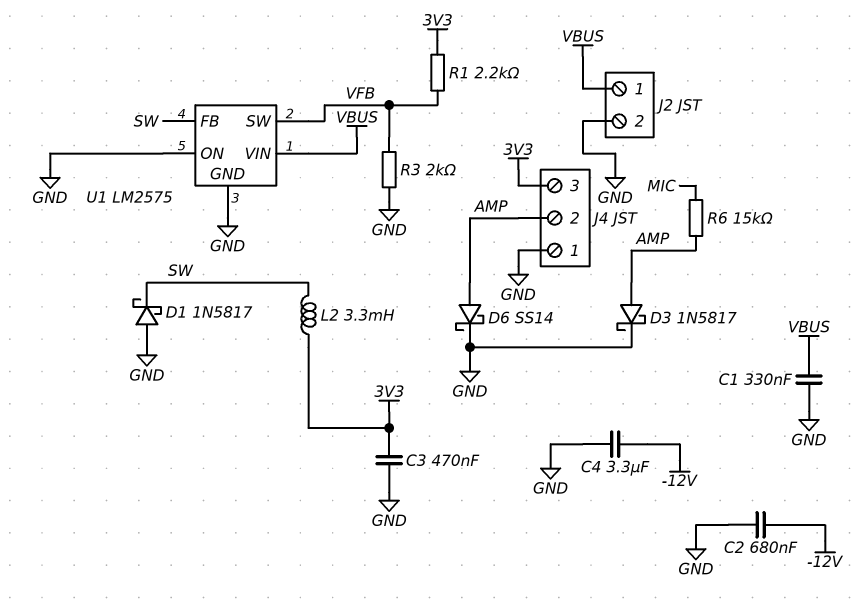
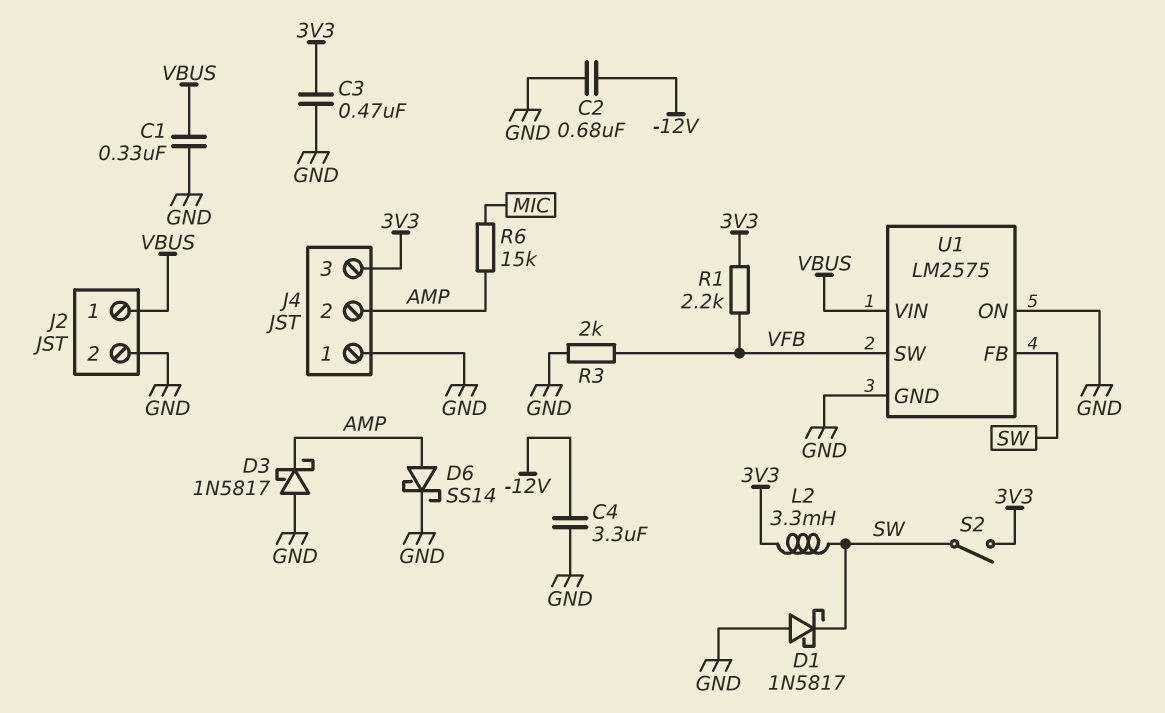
D3: schottky 1N5817 (A AMP, K GND) -> schottky 1N5817 (A GND, K AMP)
S2: none -> switch (3V3, SW)

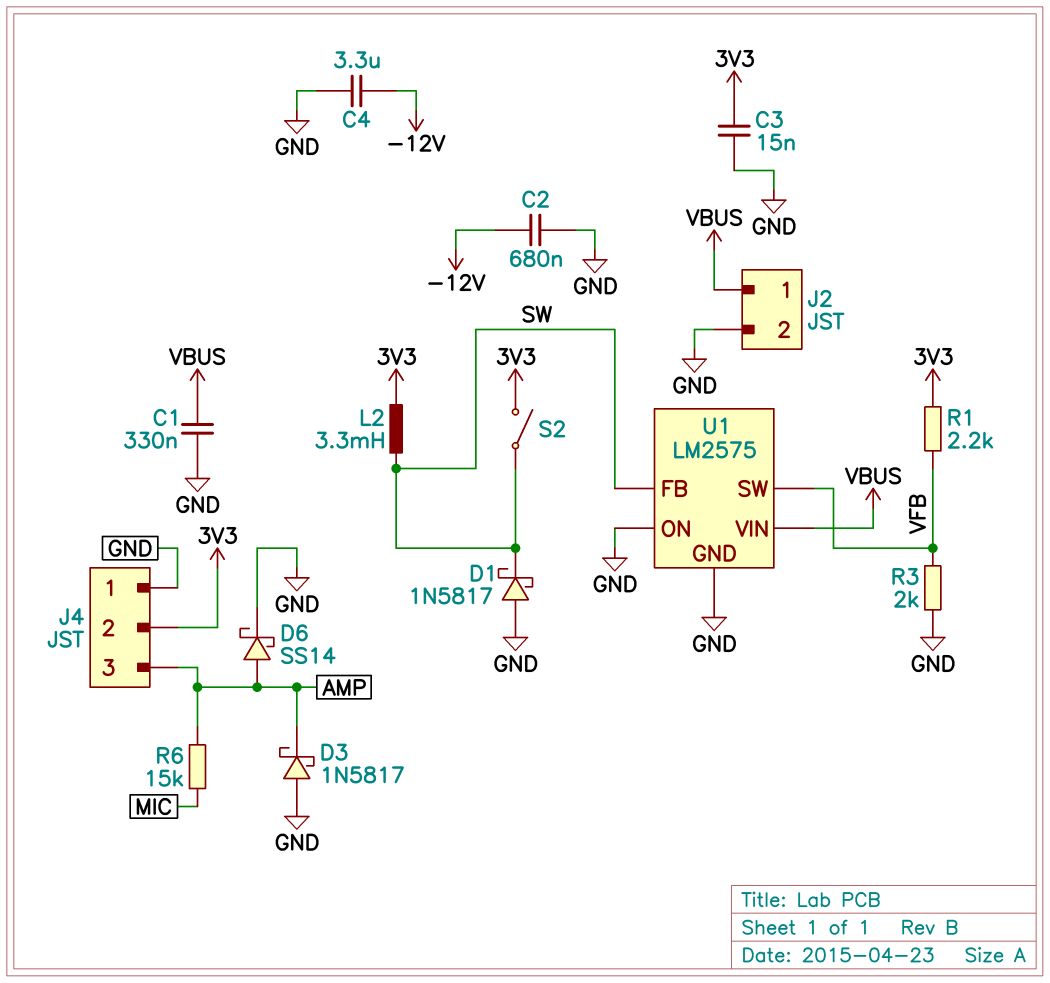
C3: 470nF (3V3, GND) -> 15nF (3V3, GND)
J4 pin 2: AMP -> 3V3
J4 pin 3: 3V3 -> AMP

